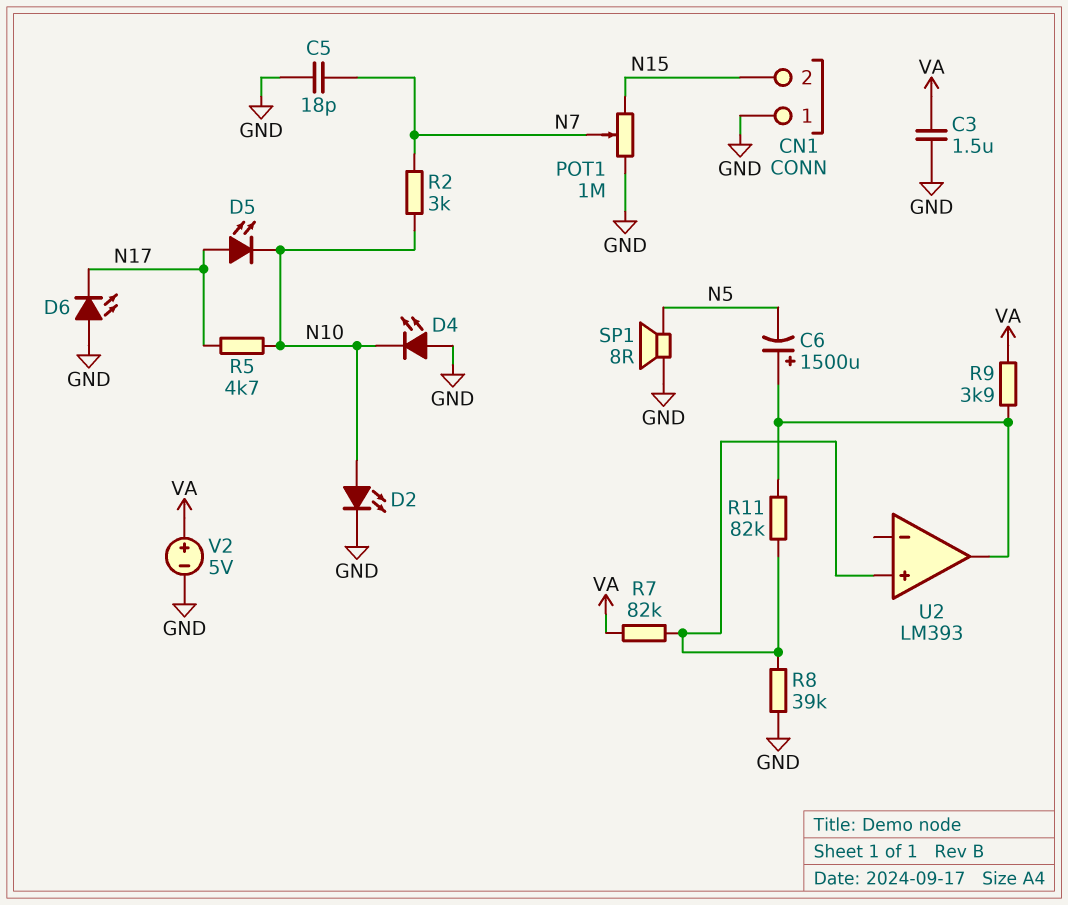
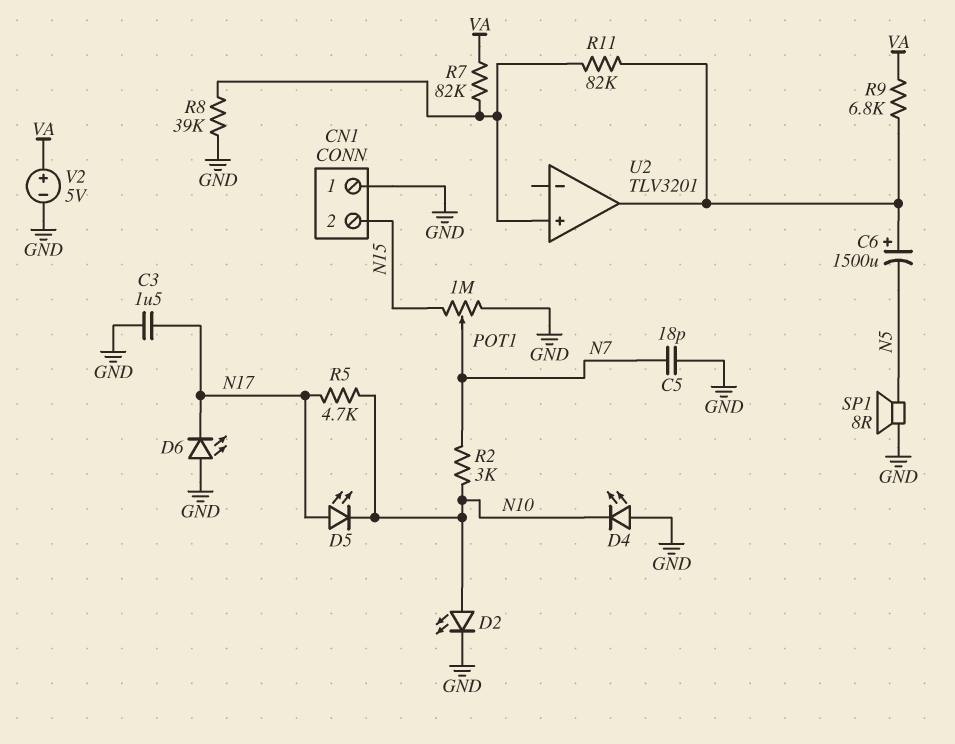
C3: 1.5uF (GND, VA) -> 1.5uF (GND, N17)
R9: 3.9k (U2/out, VA) -> 6.8k (U2/out, VA)
U2: LM393 -> TLV3201

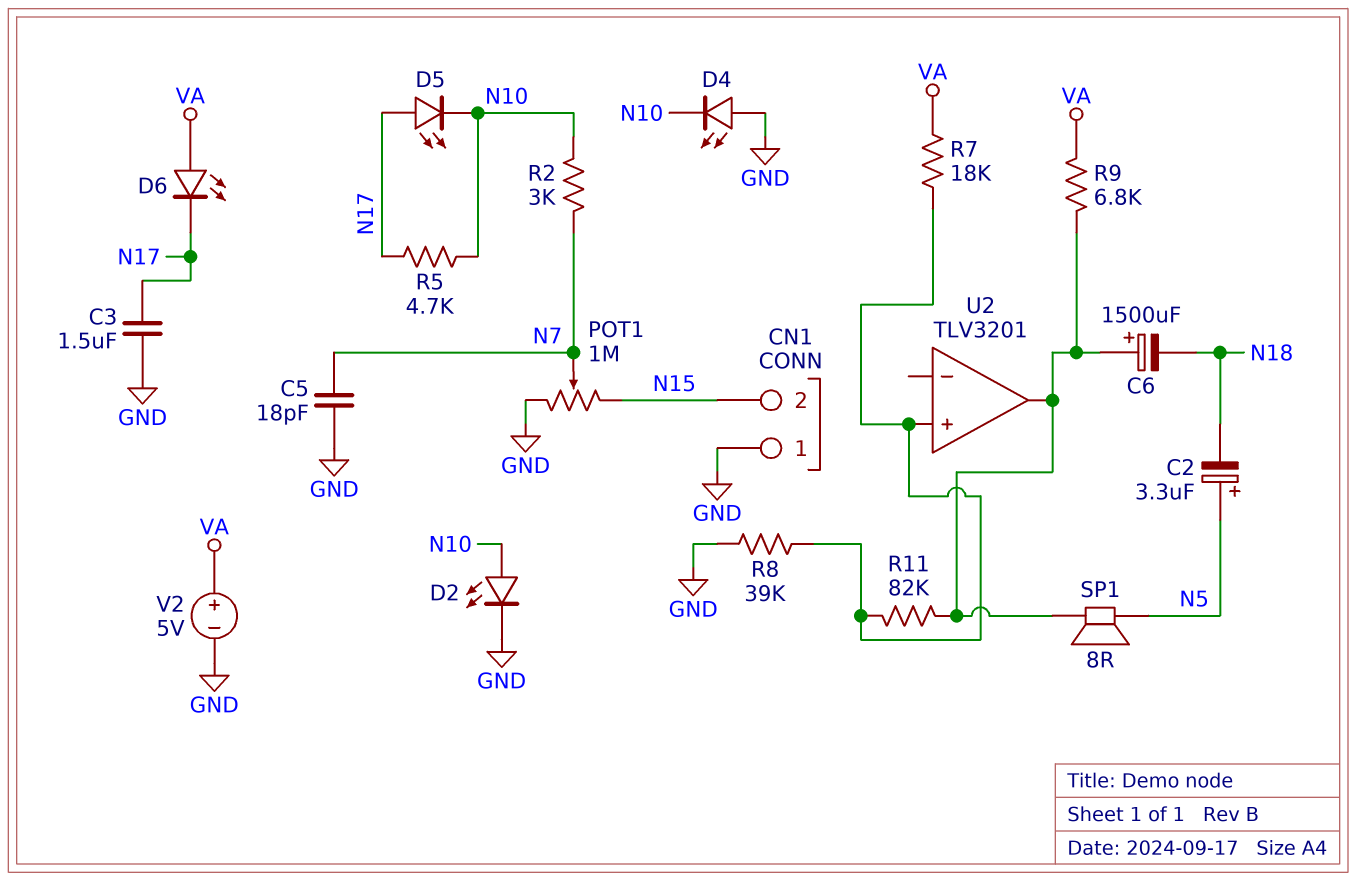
C2: none -> 3.3uF (plus N5, minus N18)
C6: 1500uF (plus U2/out, minus N5) -> 1500uF (plus U2/out, minus N18)
D6: LED (A GND, K N17) -> LED (A VA, K N17)
R7: 82k (U2/in+, VA) -> 18k (U2/in+, VA)
SP1: speaker 8R (GND, N5) -> speaker 8R (N5, U2/out)

